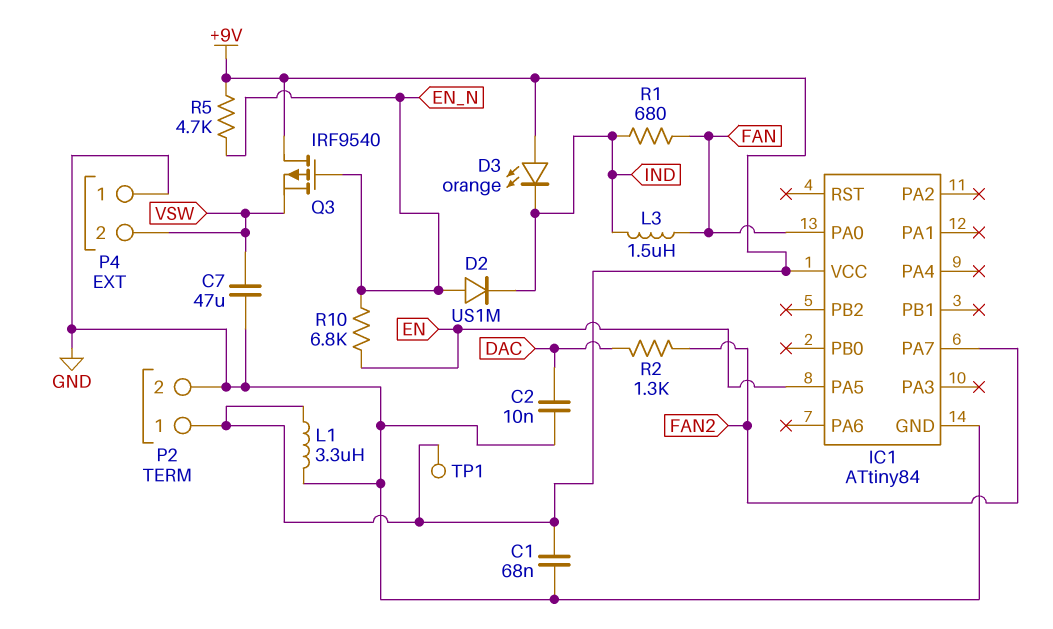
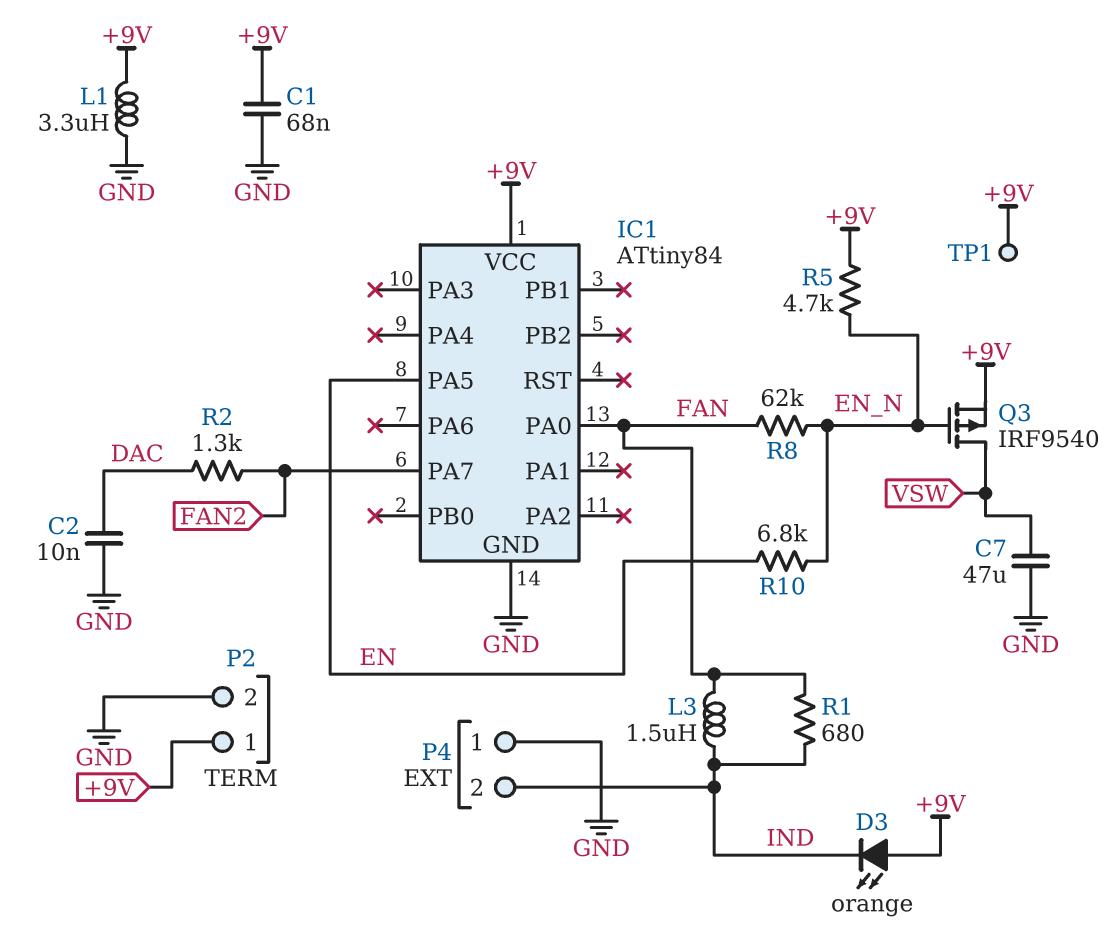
D2: diode US1M (A EN_N, K IND) -> none
P4 pin 2: VSW -> IND
Q3: PMOS IRF9540 (G EN_N, D +9V, S VSW) -> PMOS IRF9540 (G EN_N, D VSW, S +9V)
R8: none -> 62k (EN_N, FAN)

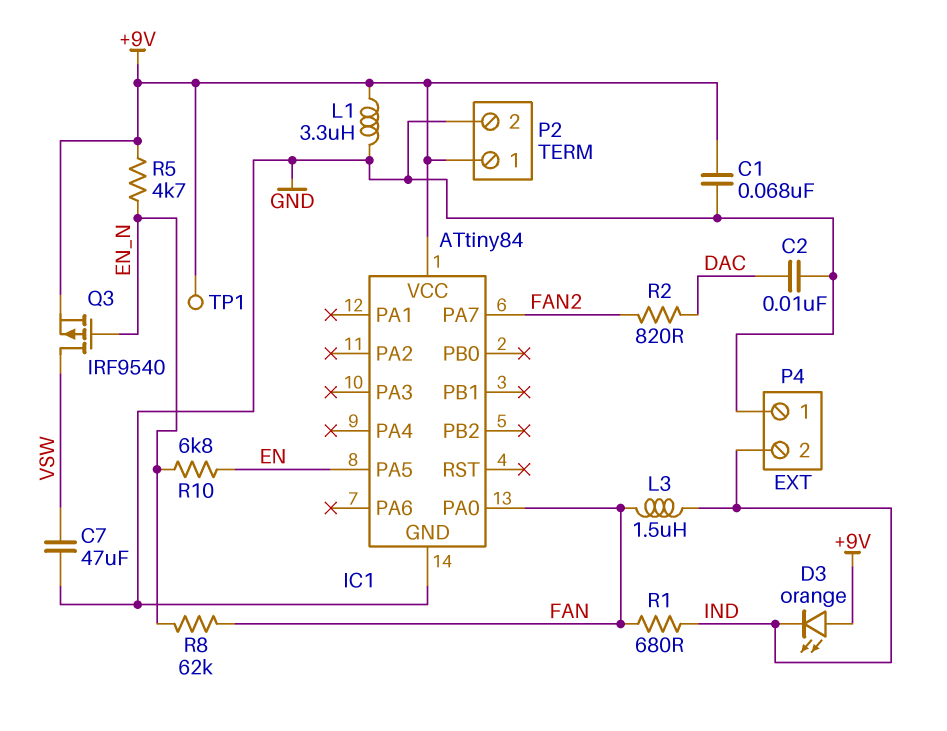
R2: 1.3k (DAC, FAN2) -> 820 (DAC, FAN2)

